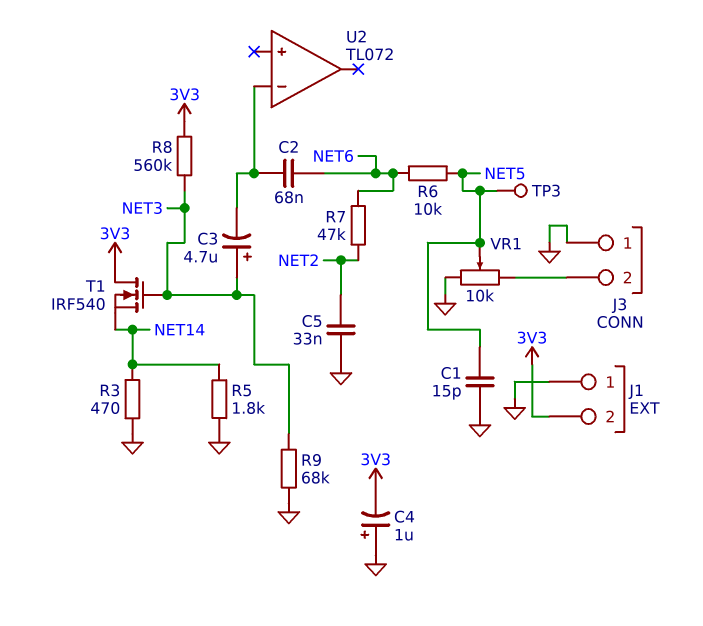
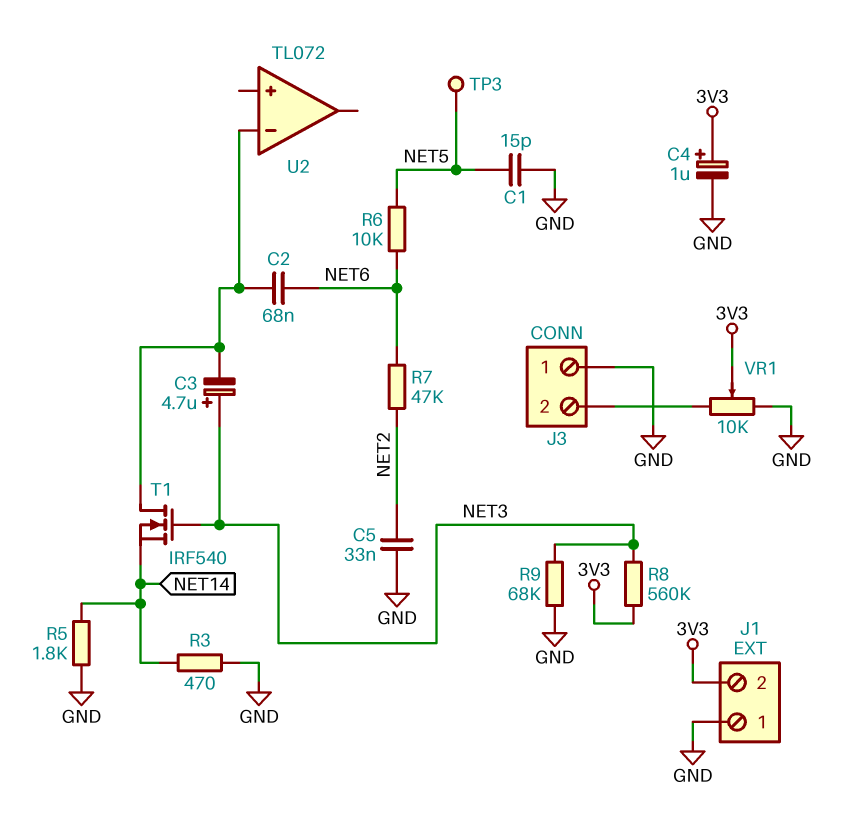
C4: 1uF (plus GND, minus 3V3) -> 1uF (plus 3V3, minus GND)
T1: NMOS IRF540 (G NET3, D 3V3, S NET14) -> NMOS IRF540 (G NET3, D U2/in-, S NET14)
VR1: 10k (GND, J3/2, wiper NET5) -> 10k (GND, J3/2, wiper 3V3)

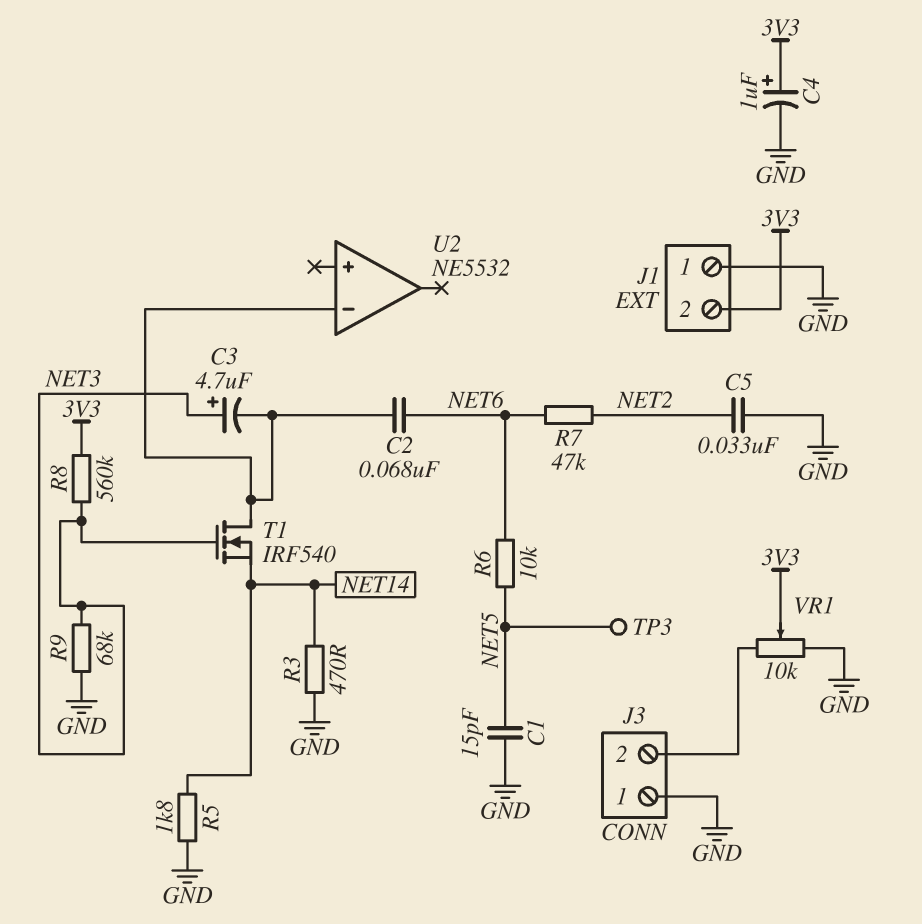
U2: TL072 -> NE5532

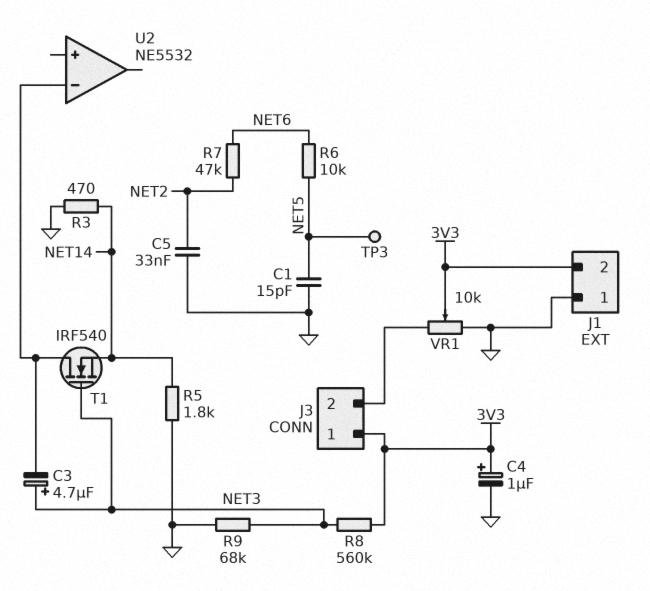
C2: 68nF (NET6, U2/in-) -> none
J3 pin 1: GND -> 3V3

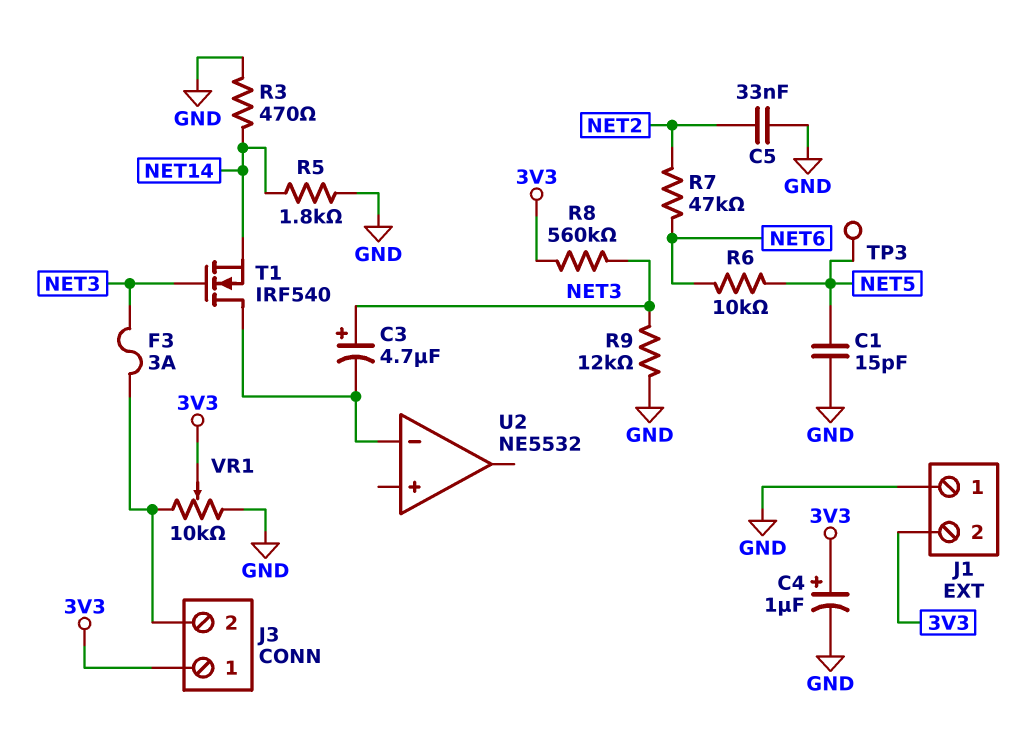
F3: none -> 3A (J3/2, NET3)
R9: 68k (GND, NET3) -> 12k (GND, NET3)

